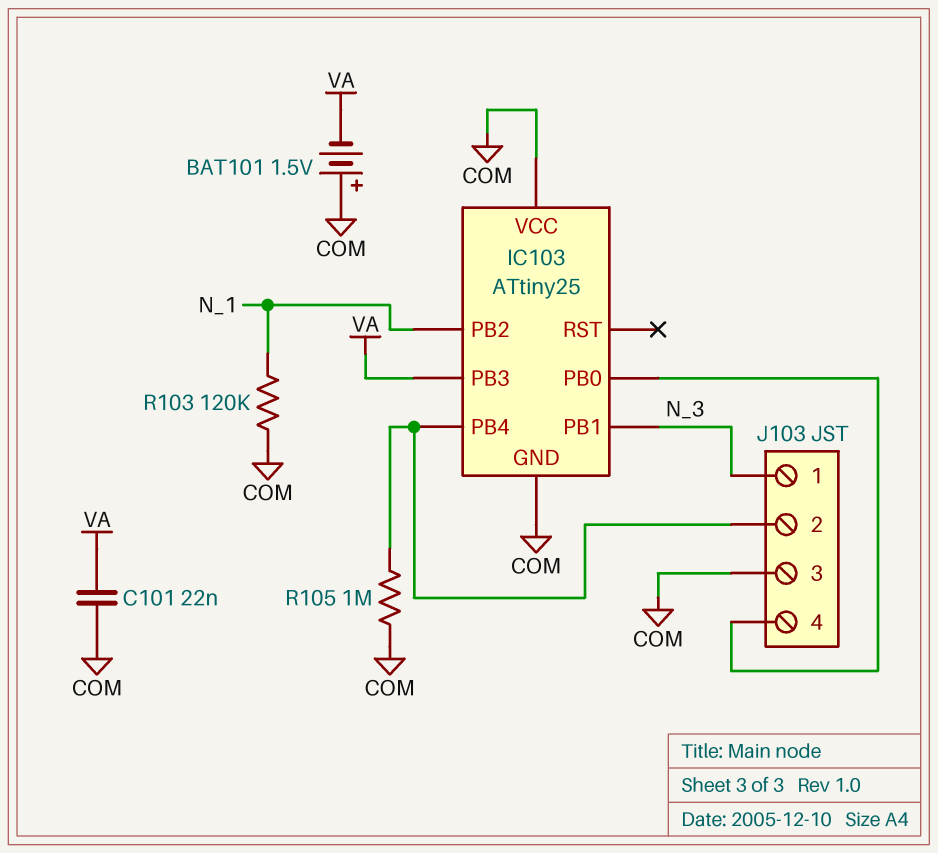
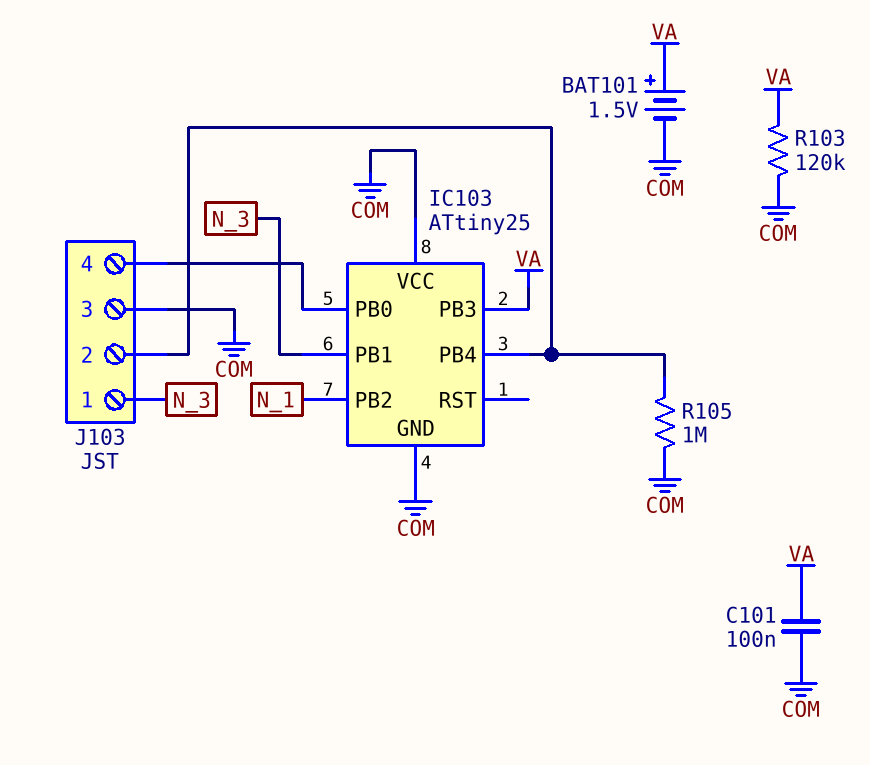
BAT101: 1.5V (plus COM, minus VA) -> 1.5V (plus VA, minus COM)
C101: 22nF (COM, VA) -> 100nF (COM, VA)
R103: 120k (COM, N_1) -> 120k (COM, VA)

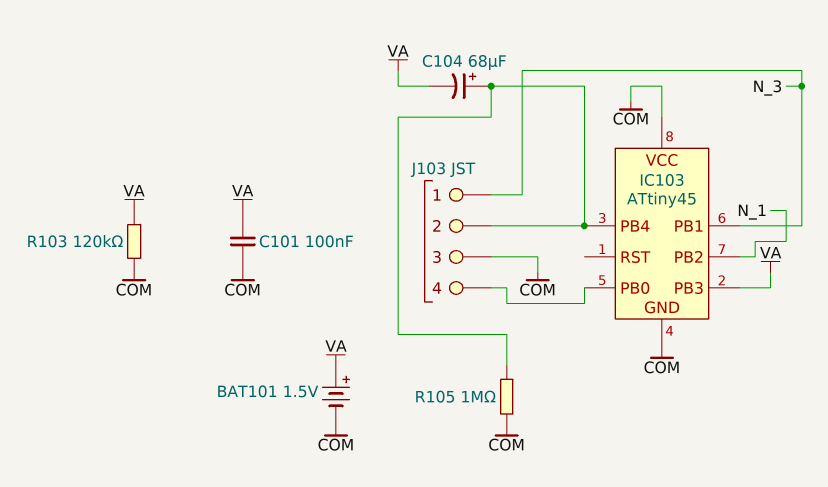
C104: none -> 68uF (plus IC103/PB4, minus VA)
IC103: ATtiny25 -> ATtiny45

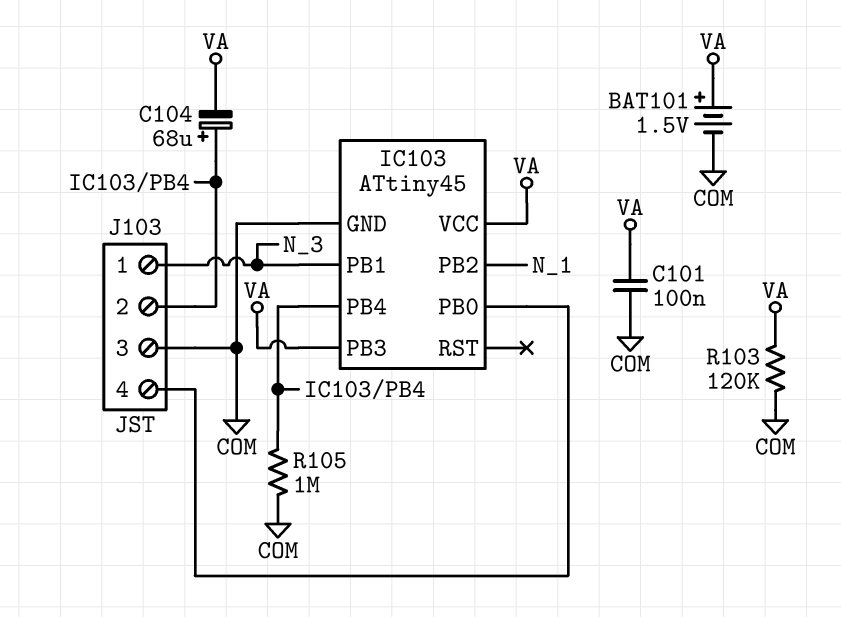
IC103 pin VCC: COM -> VA

